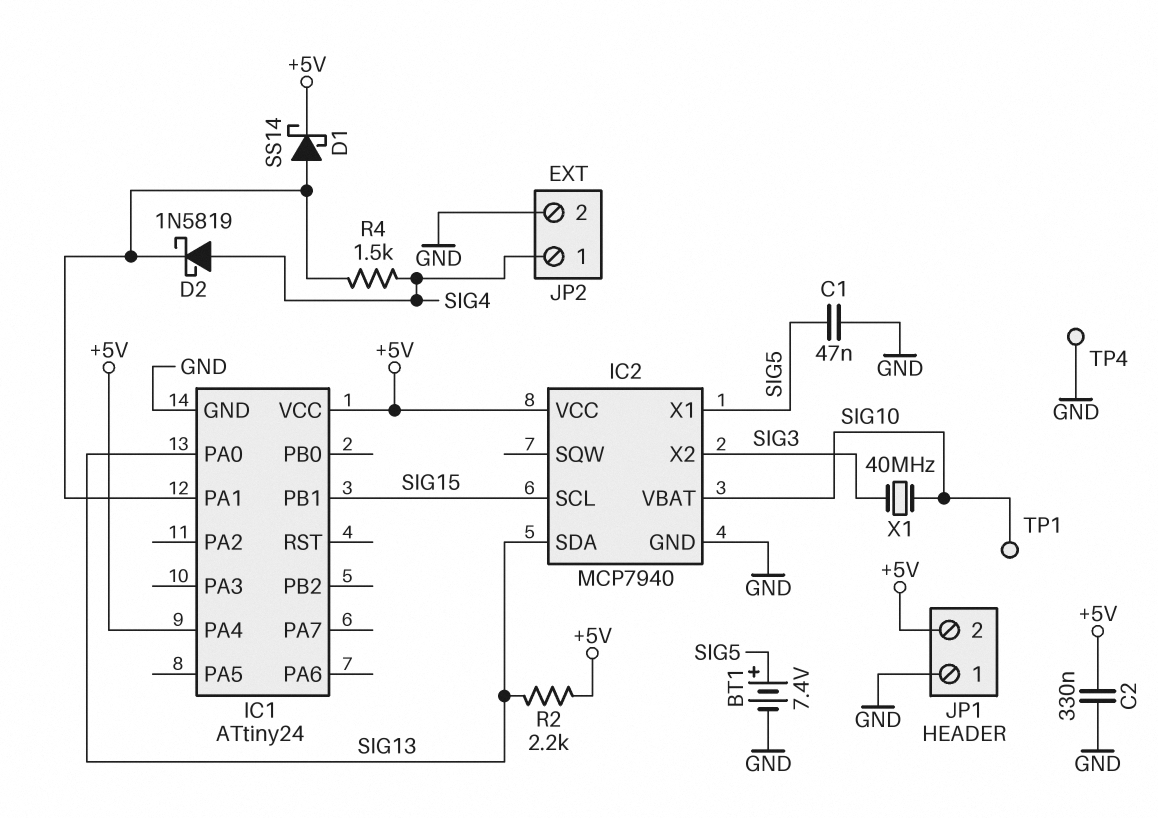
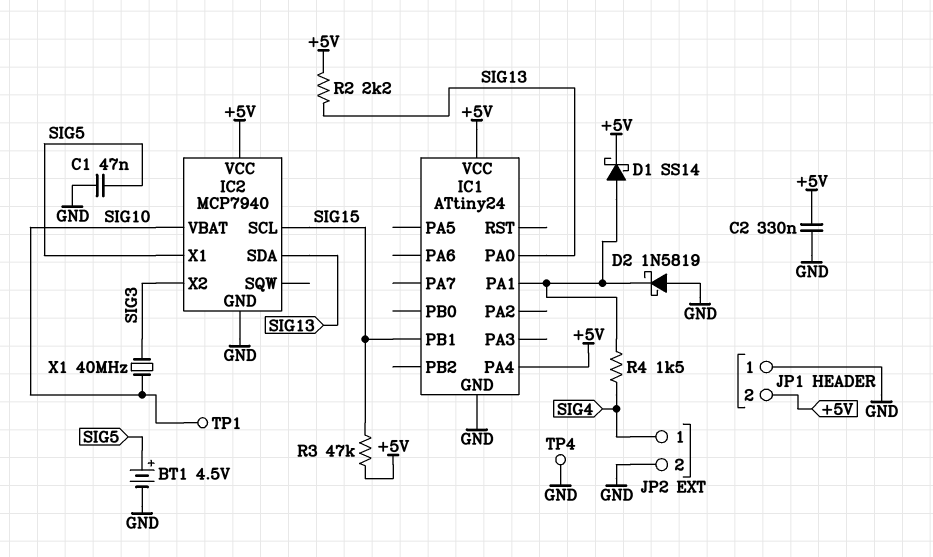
BT1: 7.4V (plus SIG5, minus GND) -> 4.5V (plus SIG5, minus GND)
D2: schottky 1N5819 (A SIG4, K IC1/PA1) -> schottky 1N5819 (A GND, K IC1/PA1)
R3: none -> 47k (+5V, SIG15)

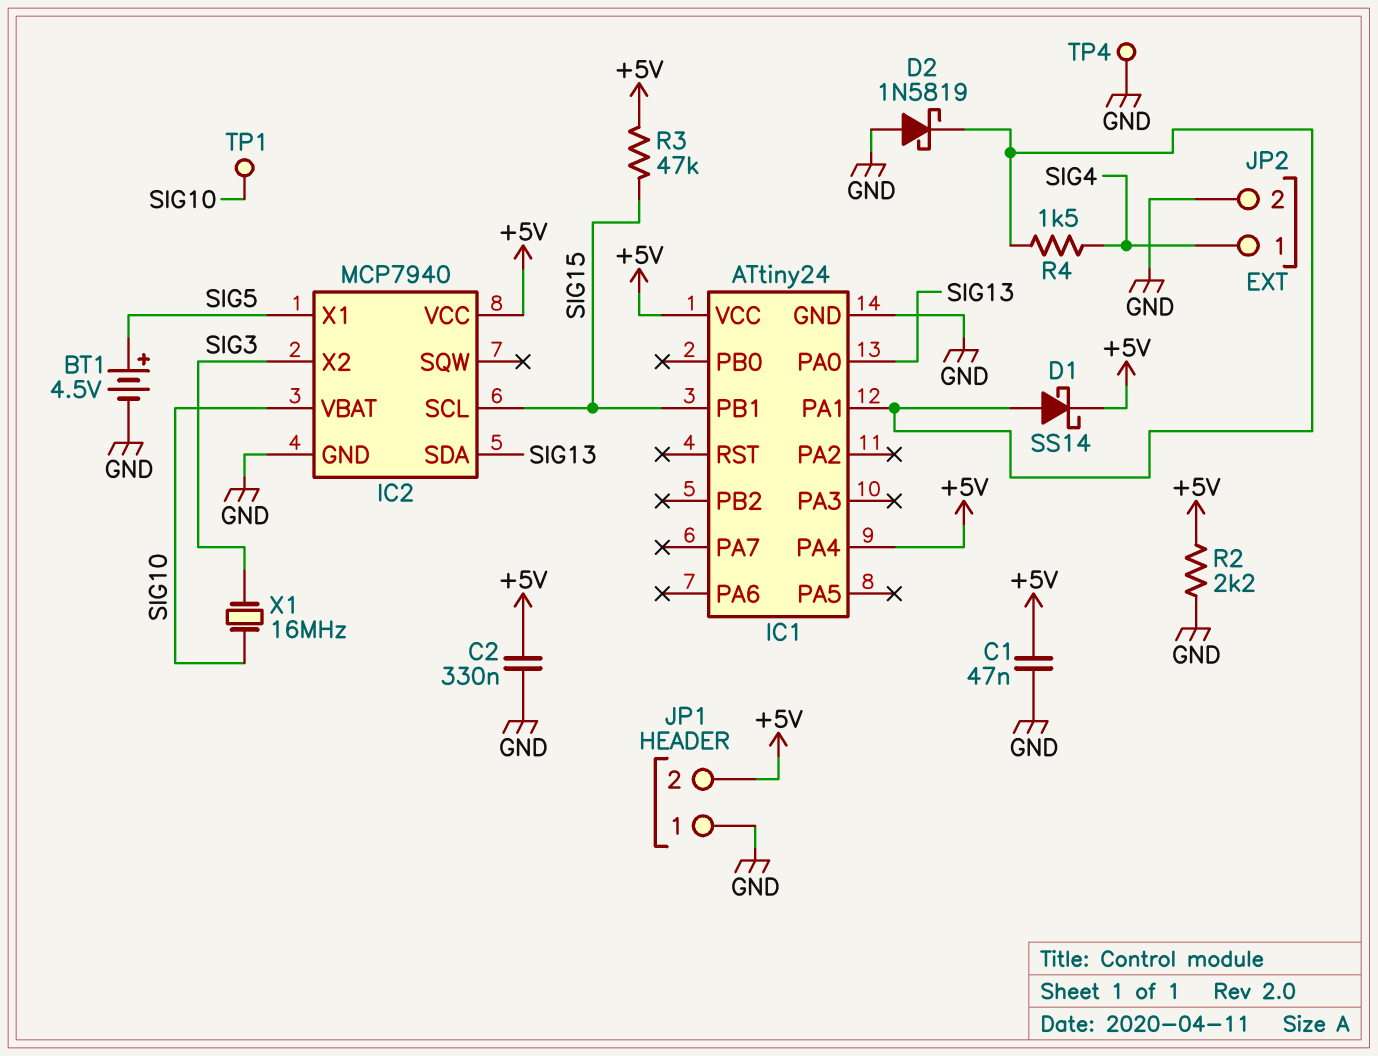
C1: 47nF (GND, SIG5) -> 47nF (+5V, GND)
R2: 2.2k (+5V, SIG13) -> 2.2k (+5V, GND)
X1: 40MHz (SIG3, SIG10) -> 16MHz (SIG3, SIG10)

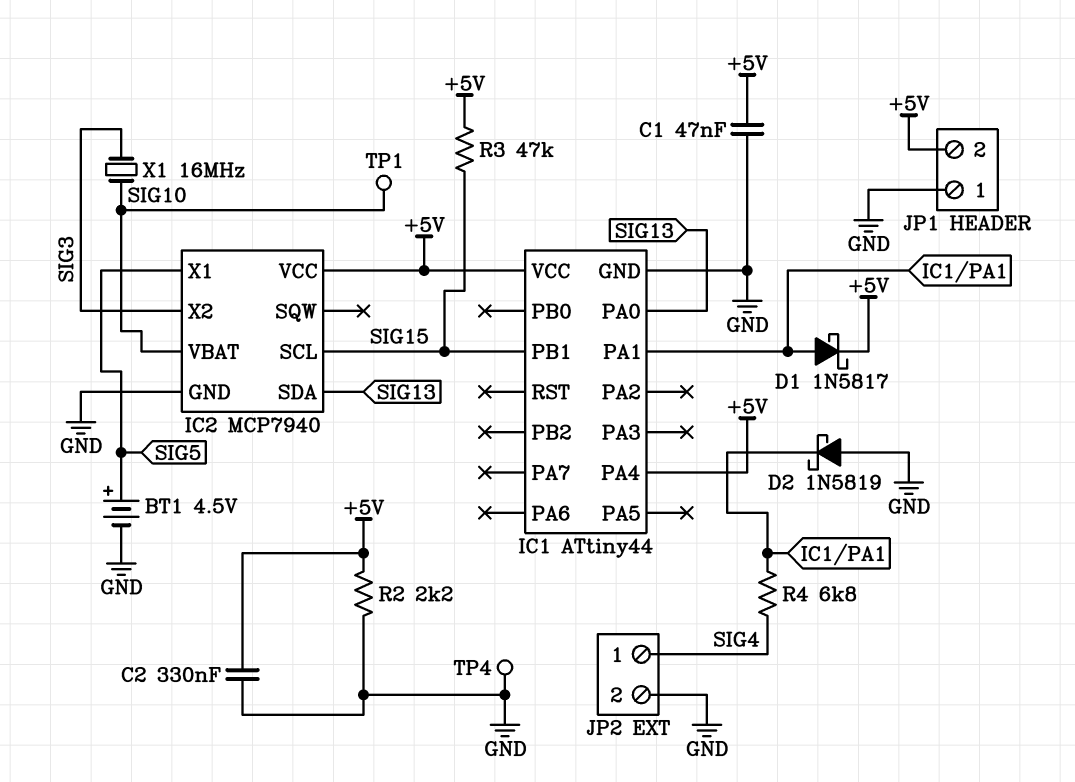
D1: schottky SS14 (A IC1/PA1, K +5V) -> schottky 1N5817 (A IC1/PA1, K +5V)
IC1: ATtiny24 -> ATtiny44
R4: 1.5k (IC1/PA1, SIG4) -> 6.8k (IC1/PA1, SIG4)

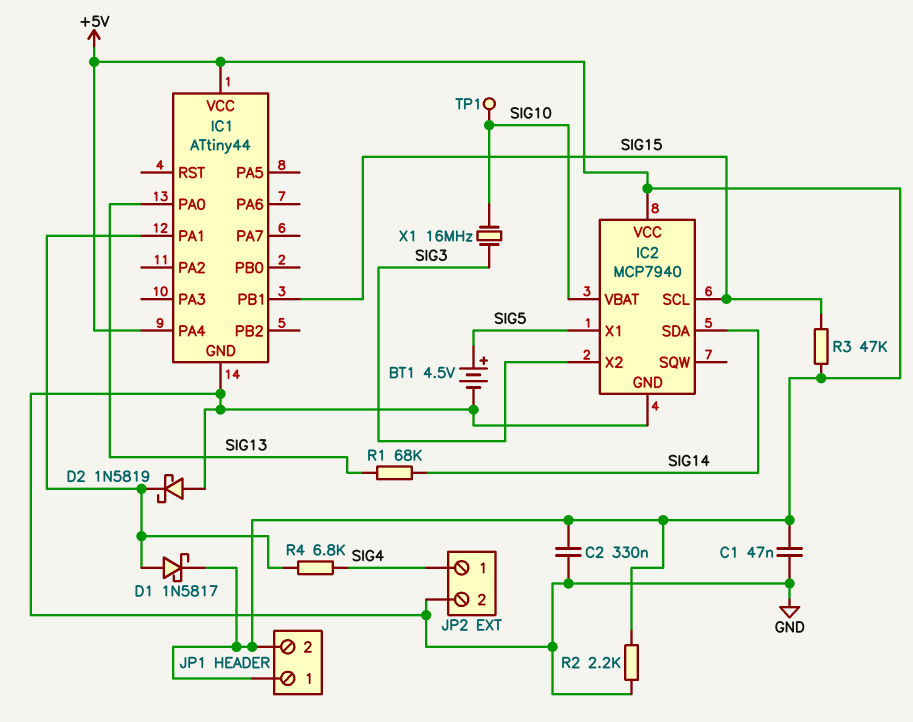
IC2 pin SDA: SIG13 -> SIG14
JP1 pin 1: GND -> +5V
R1: none -> 68k (SIG13, SIG14)
TP4: test point (GND) -> none

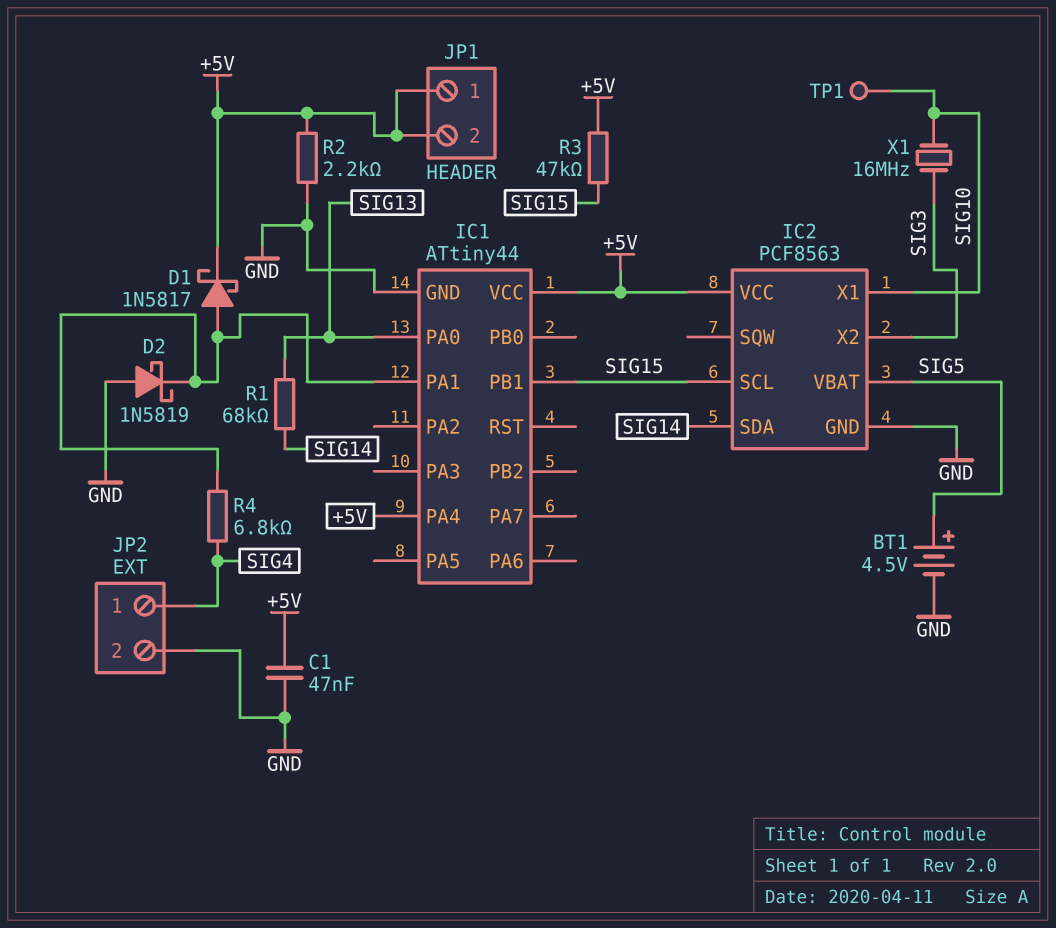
C2: 330nF (+5V, GND) -> none
IC2: MCP7940 -> PCF8563
IC2 pin VBAT: SIG10 -> SIG5
IC2 pin X1: SIG5 -> SIG10

